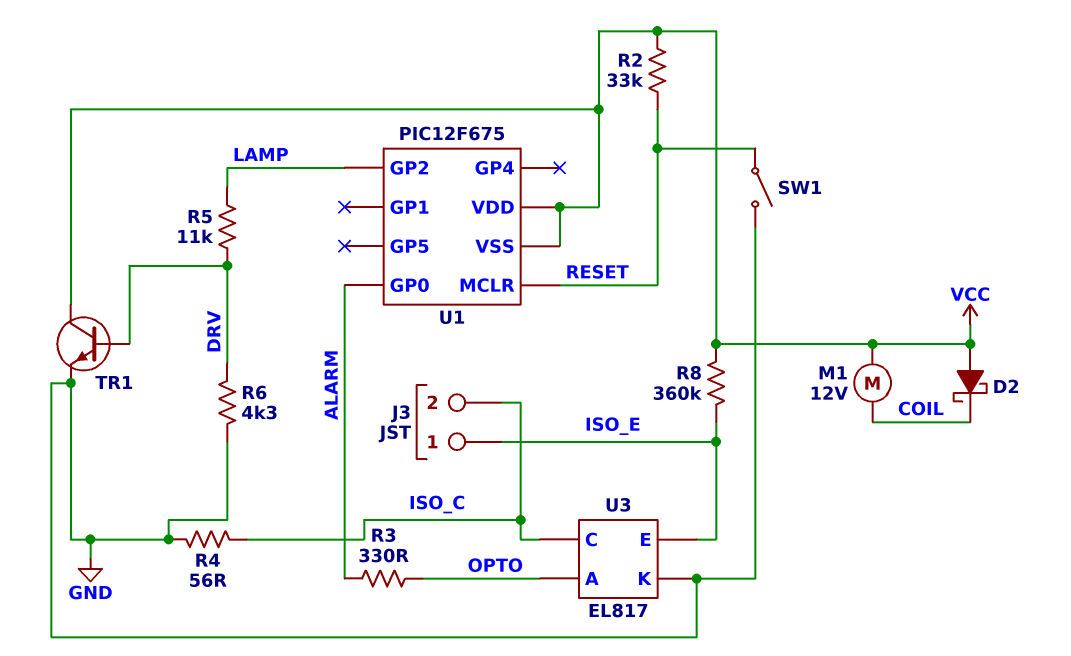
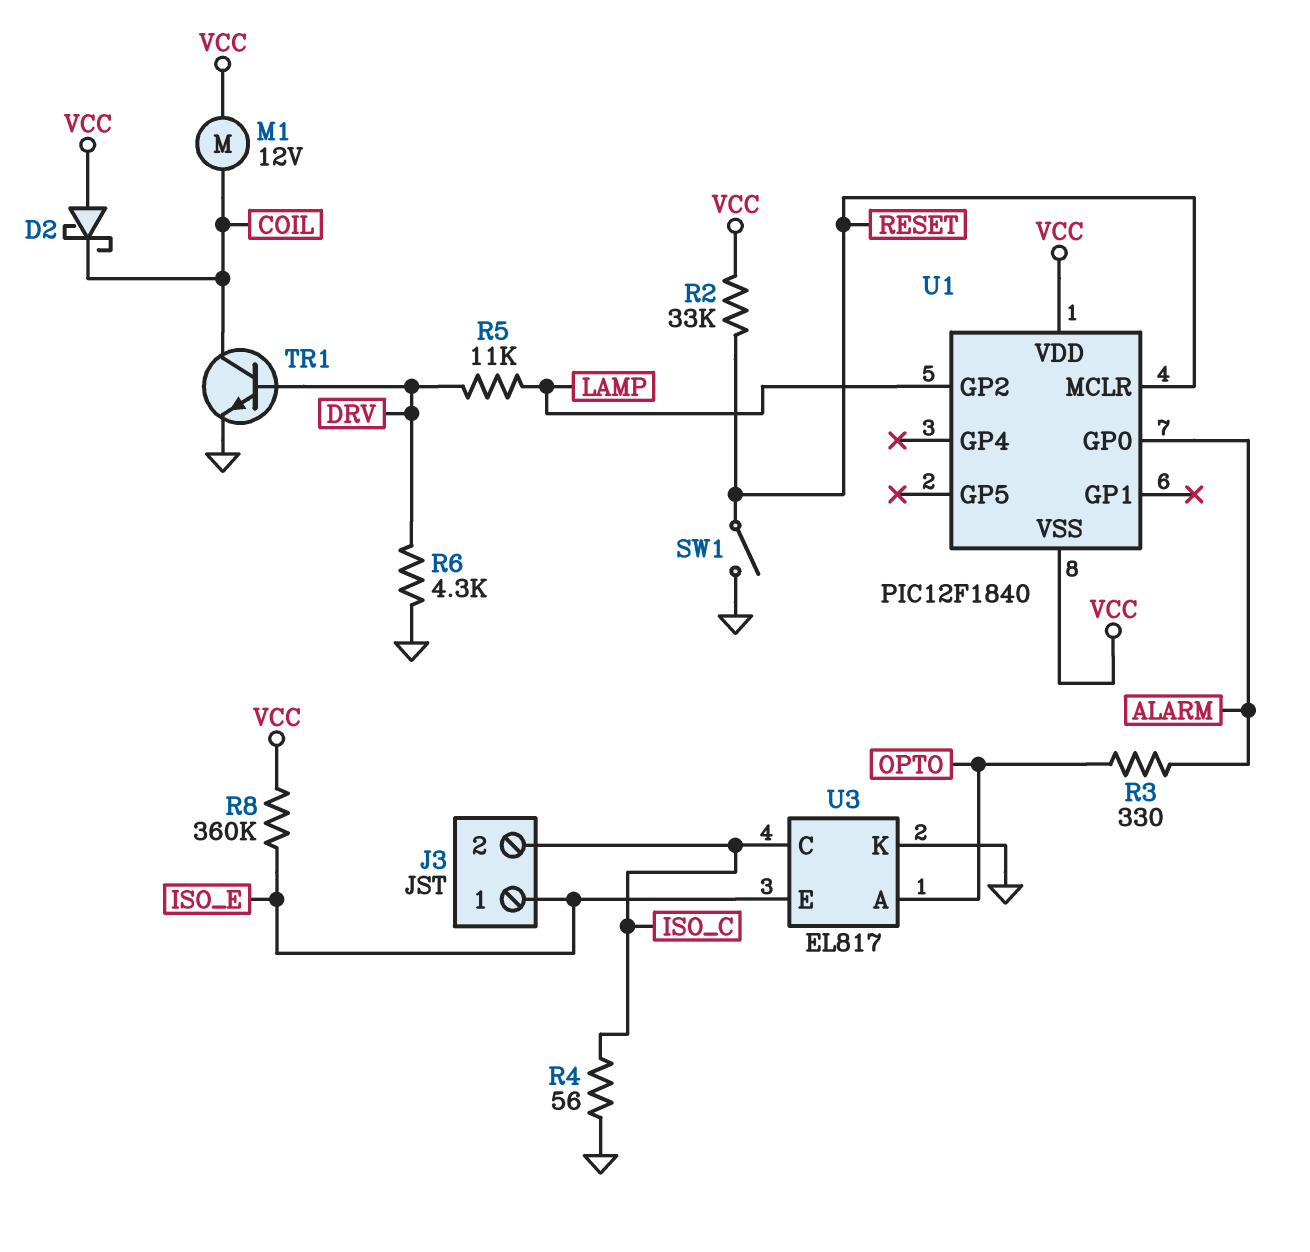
TR1: NPN (B DRV, C VCC, E GND) -> NPN (B DRV, C COIL, E GND)
U1: PIC12F675 -> PIC12F1840

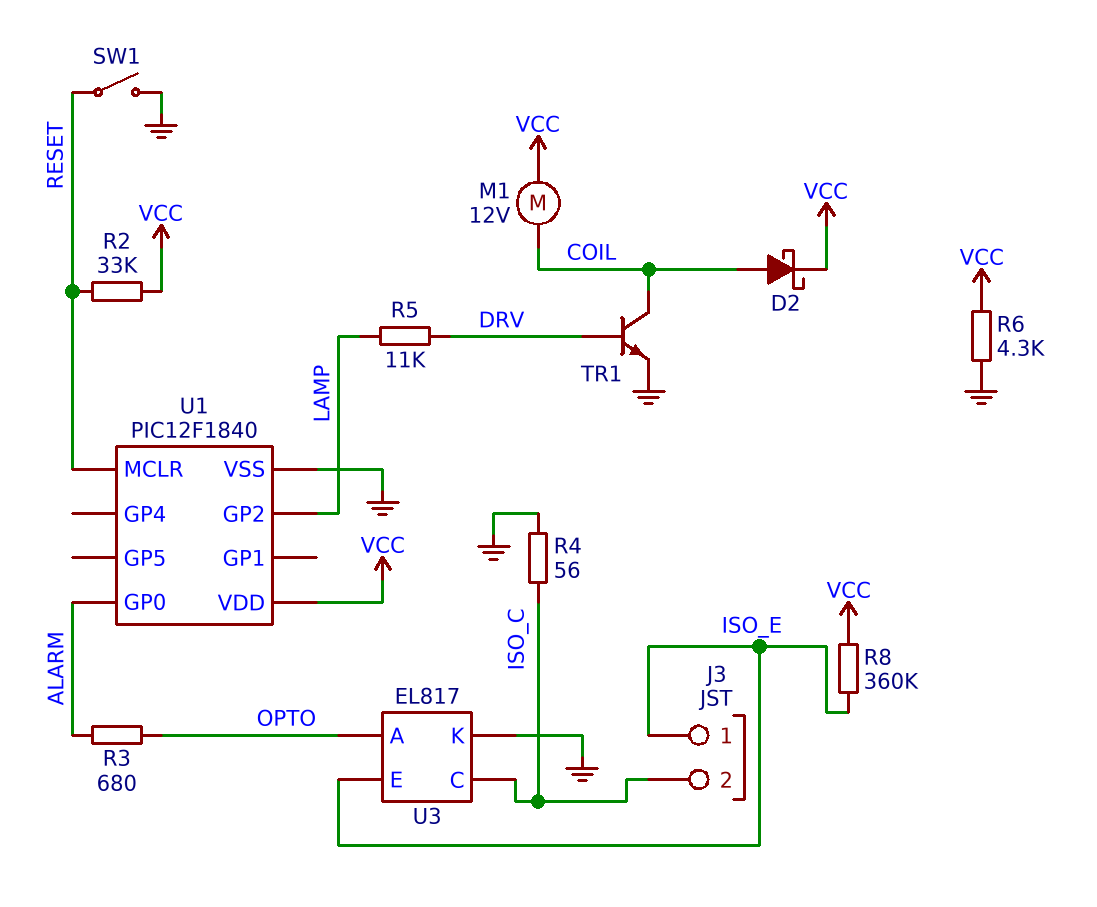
D2: schottky (A VCC, K COIL) -> schottky (A COIL, K VCC)
R3: 330 (ALARM, OPTO) -> 680 (ALARM, OPTO)
R6: 4.3k (DRV, GND) -> 4.3k (GND, VCC)
U1 pin VSS: VCC -> GND

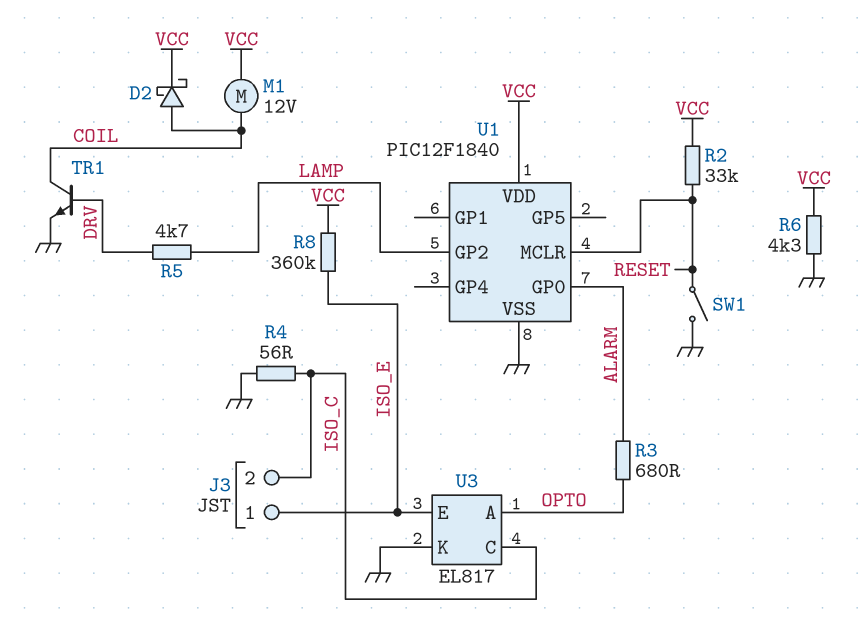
R5: 11k (DRV, LAMP) -> 4.7k (DRV, LAMP)

